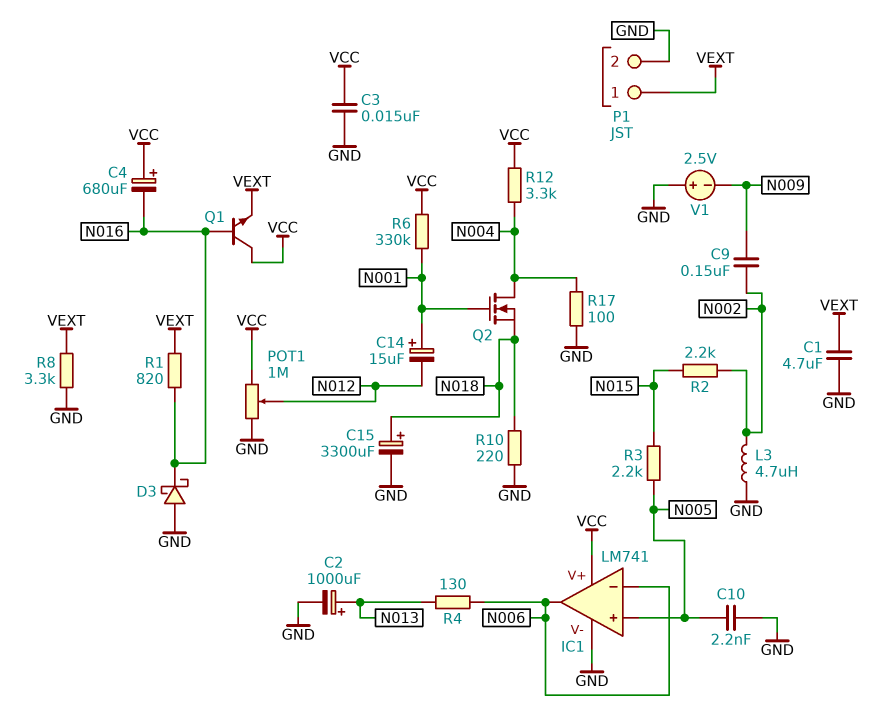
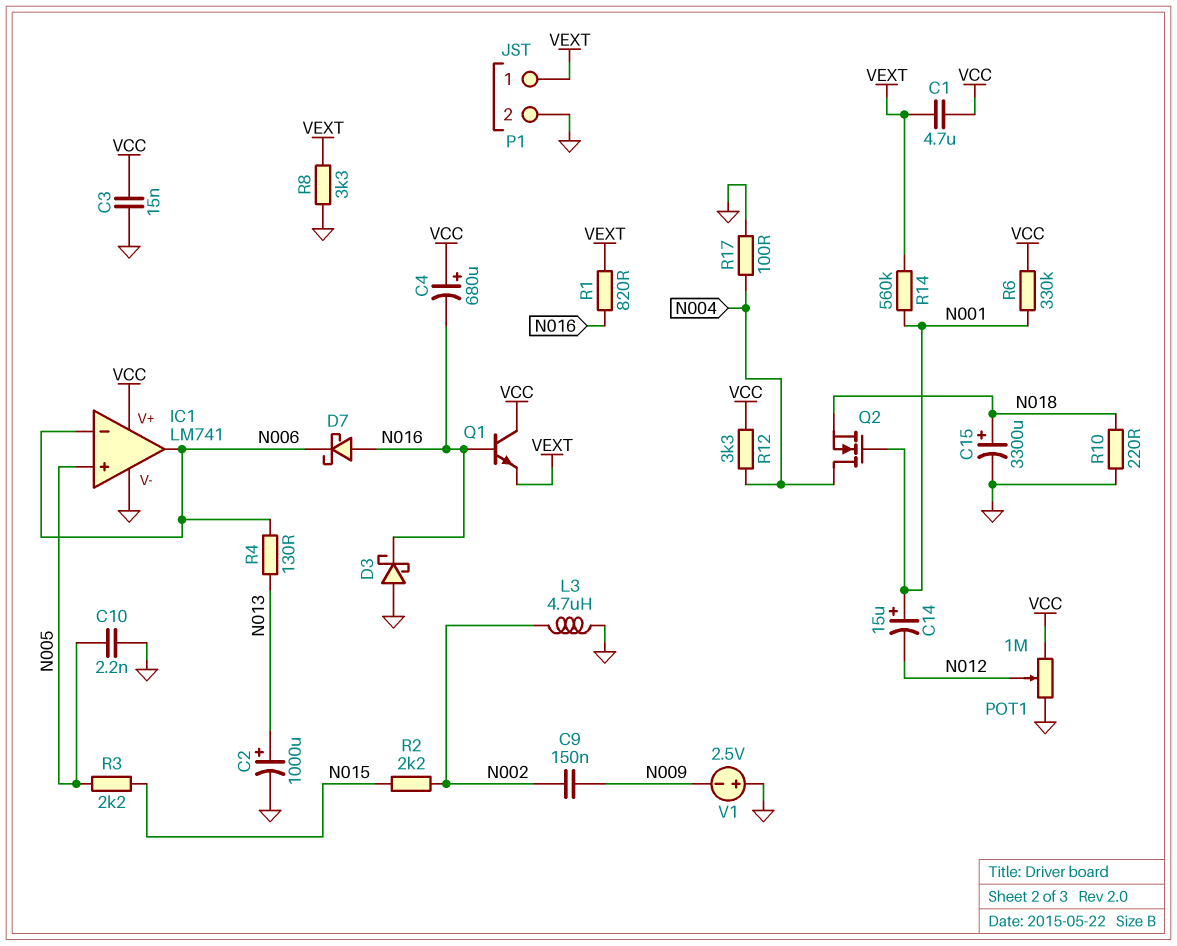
C1: 4.7uF (GND, VEXT) -> 4.7uF (VCC, VEXT)
D7: none -> schottky (A N016, K N006)
R14: none -> 560k (N001, VEXT)

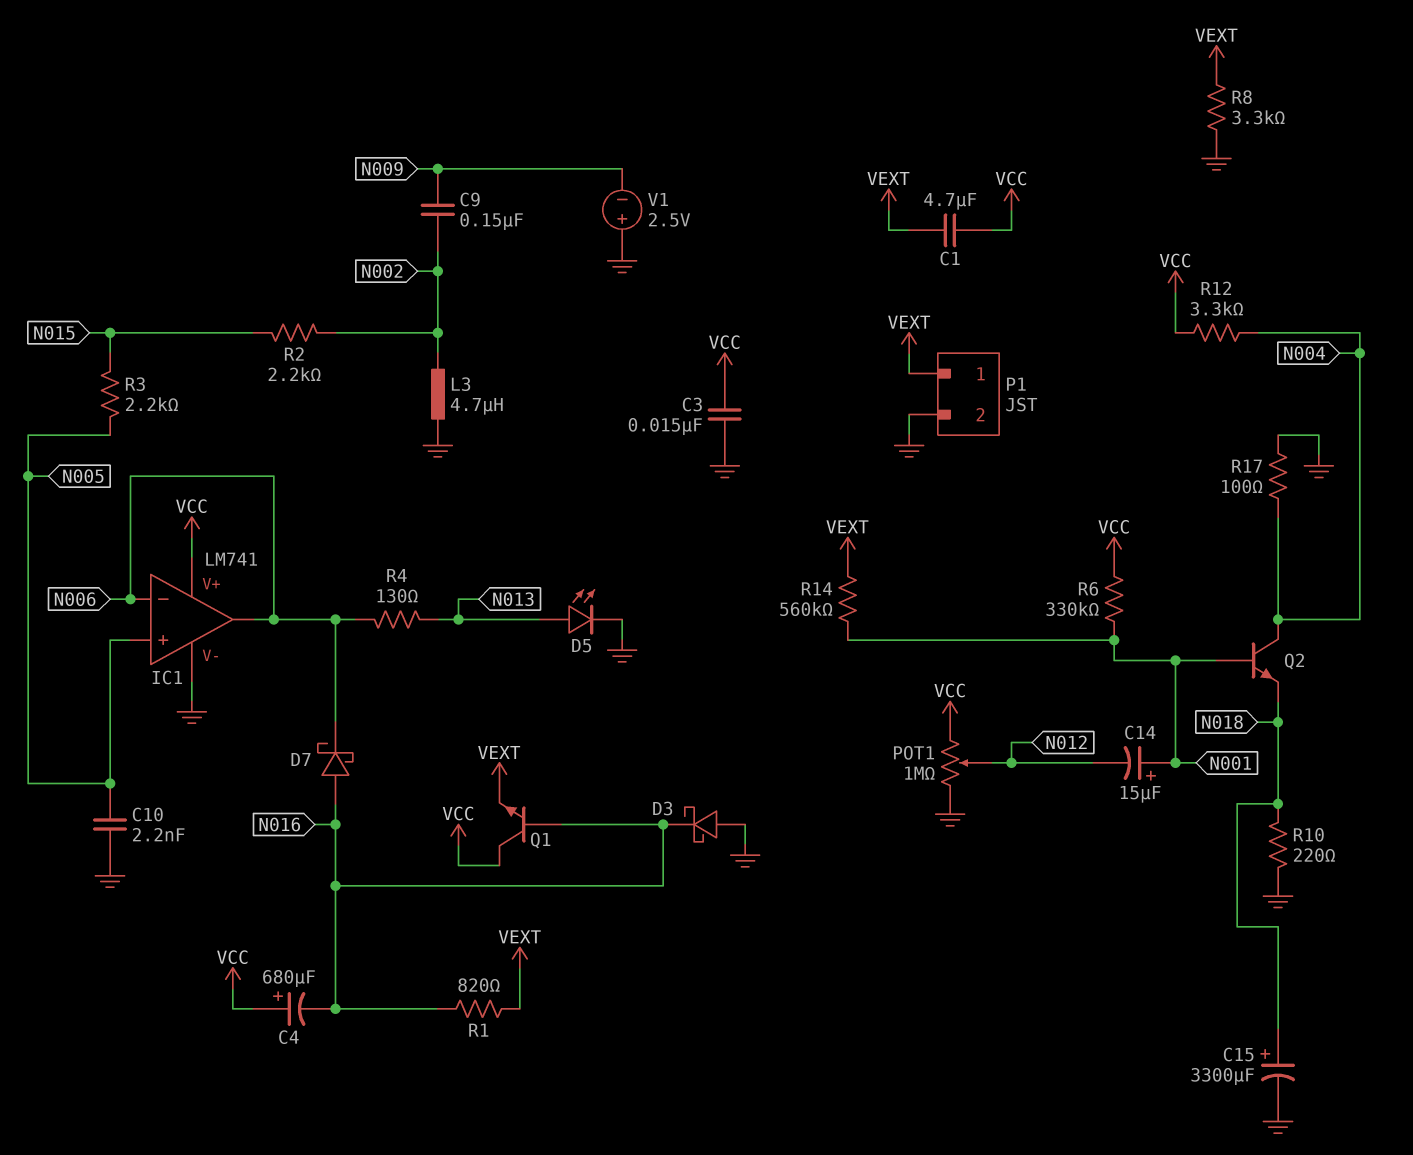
C2: 1000uF (plus N013, minus GND) -> none
D5: none -> LED (A N013, K GND)
Q2: NMOS (G N001, D N004, S N018) -> NPN (B N001, C N004, E N018)

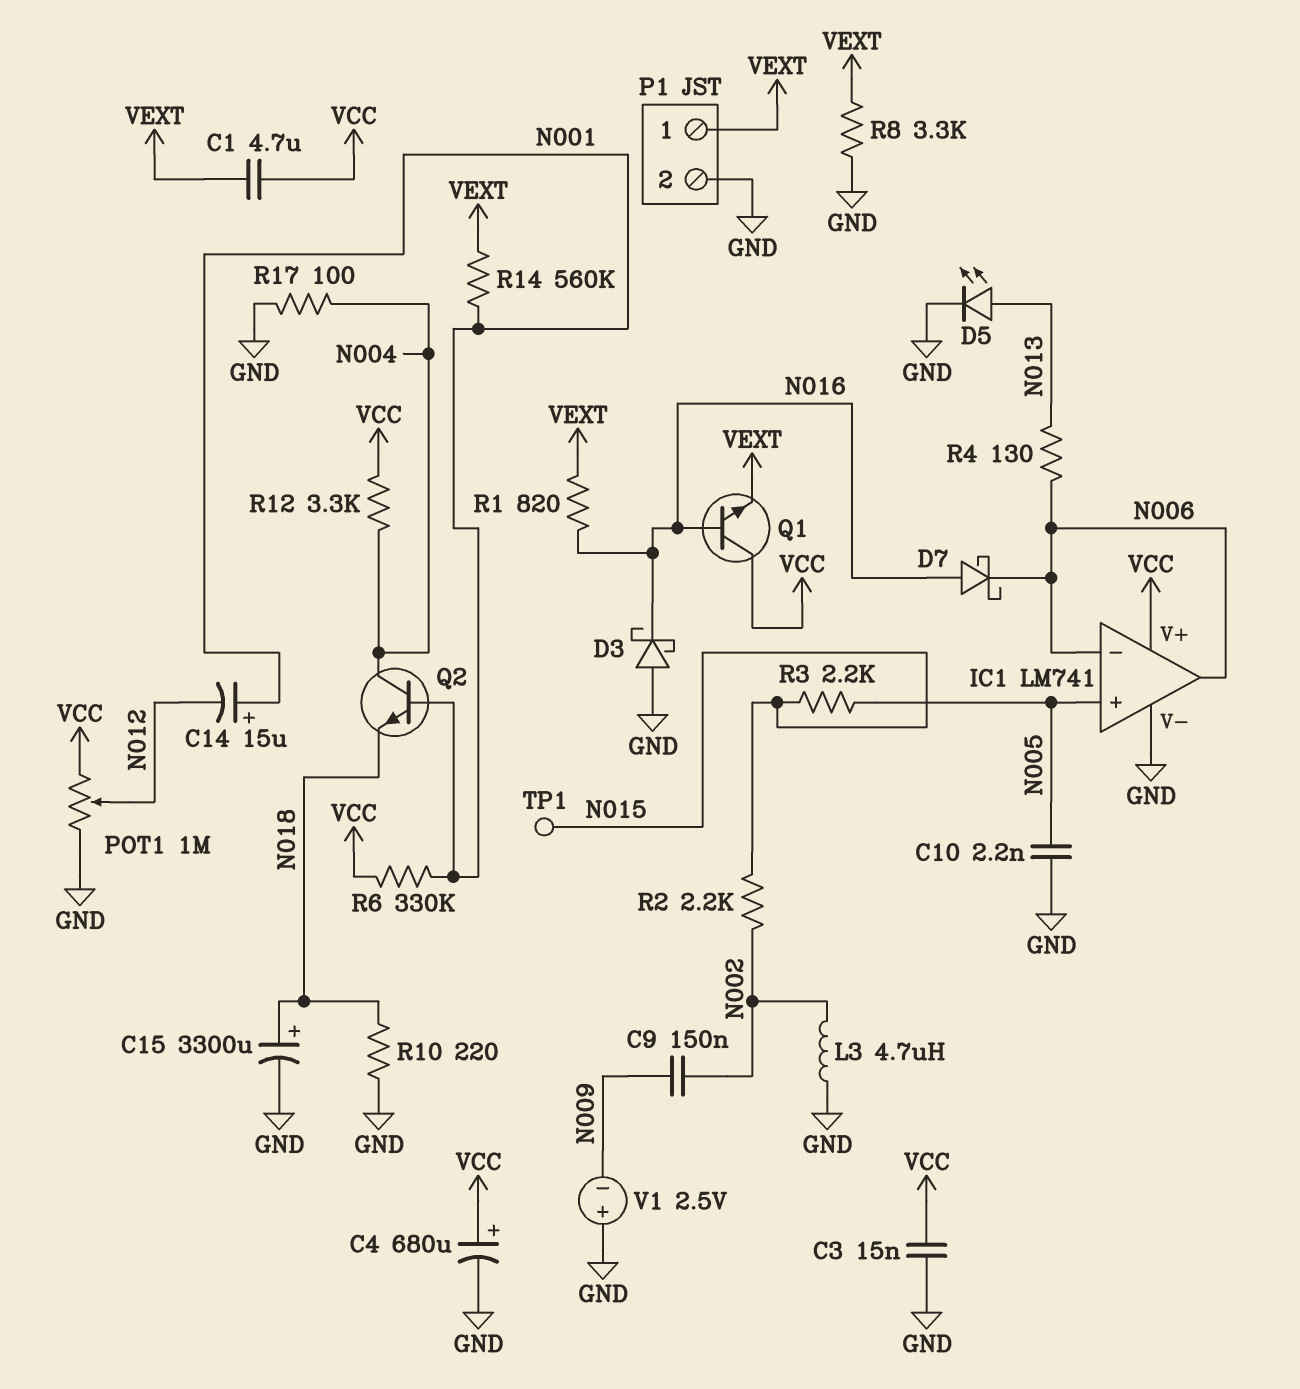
C4: 680uF (plus VCC, minus N016) -> 680uF (plus VCC, minus GND)
TP1: none -> test point (N015)

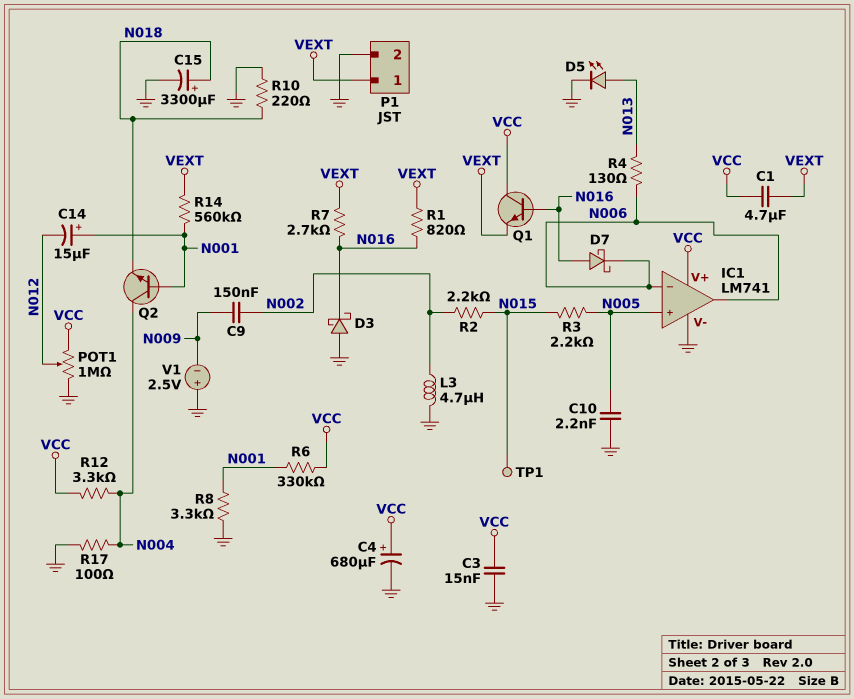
R7: none -> 2.7k (N016, VEXT)
R8: 3.3k (GND, VEXT) -> 3.3k (GND, N001)

